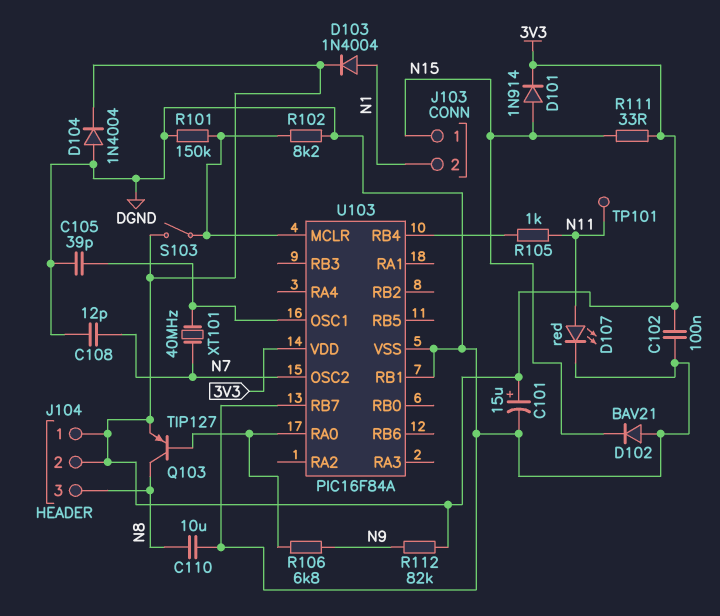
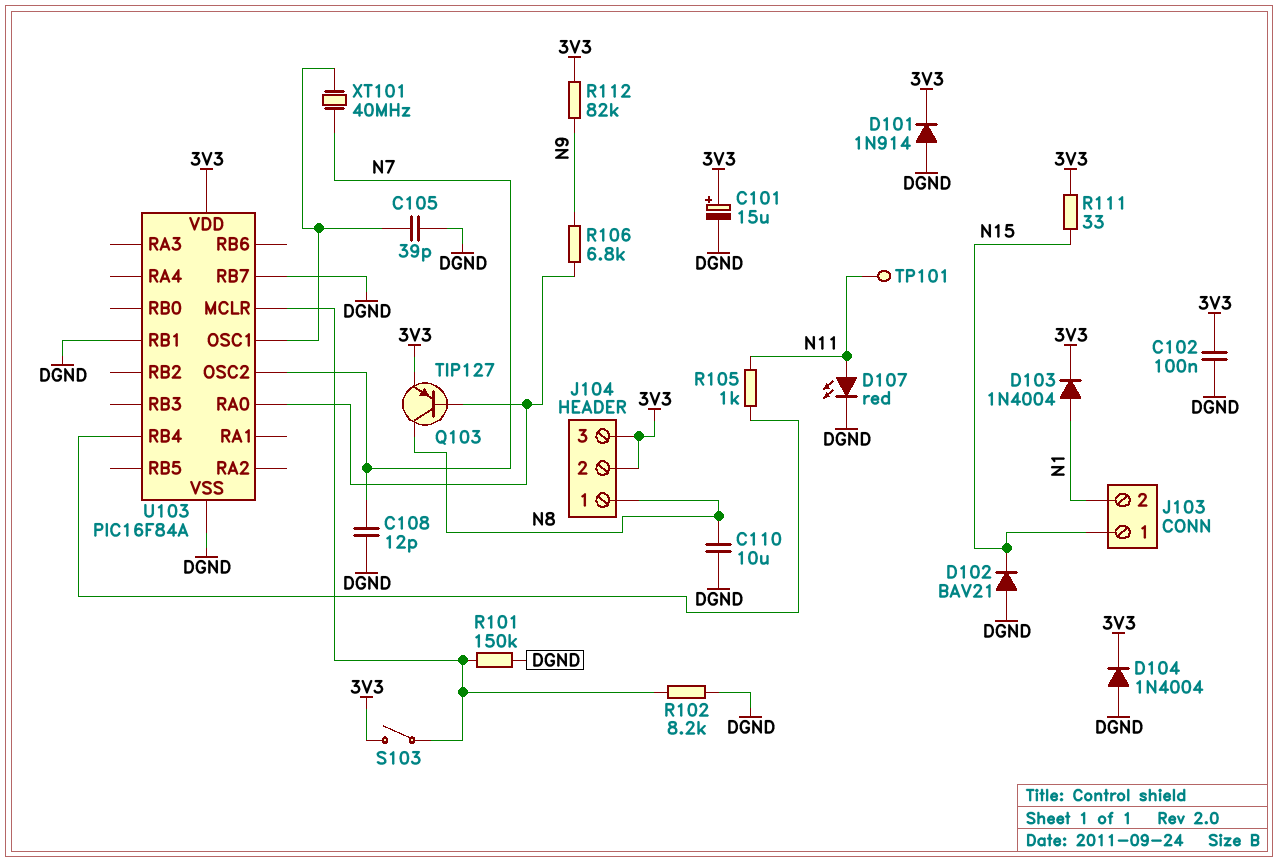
D101: diode 1N914 (A N15, K 3V3) -> diode 1N914 (A DGND, K 3V3)
J104 pin 1: 3V3 -> N8
J104 pin 3: N8 -> 3V3

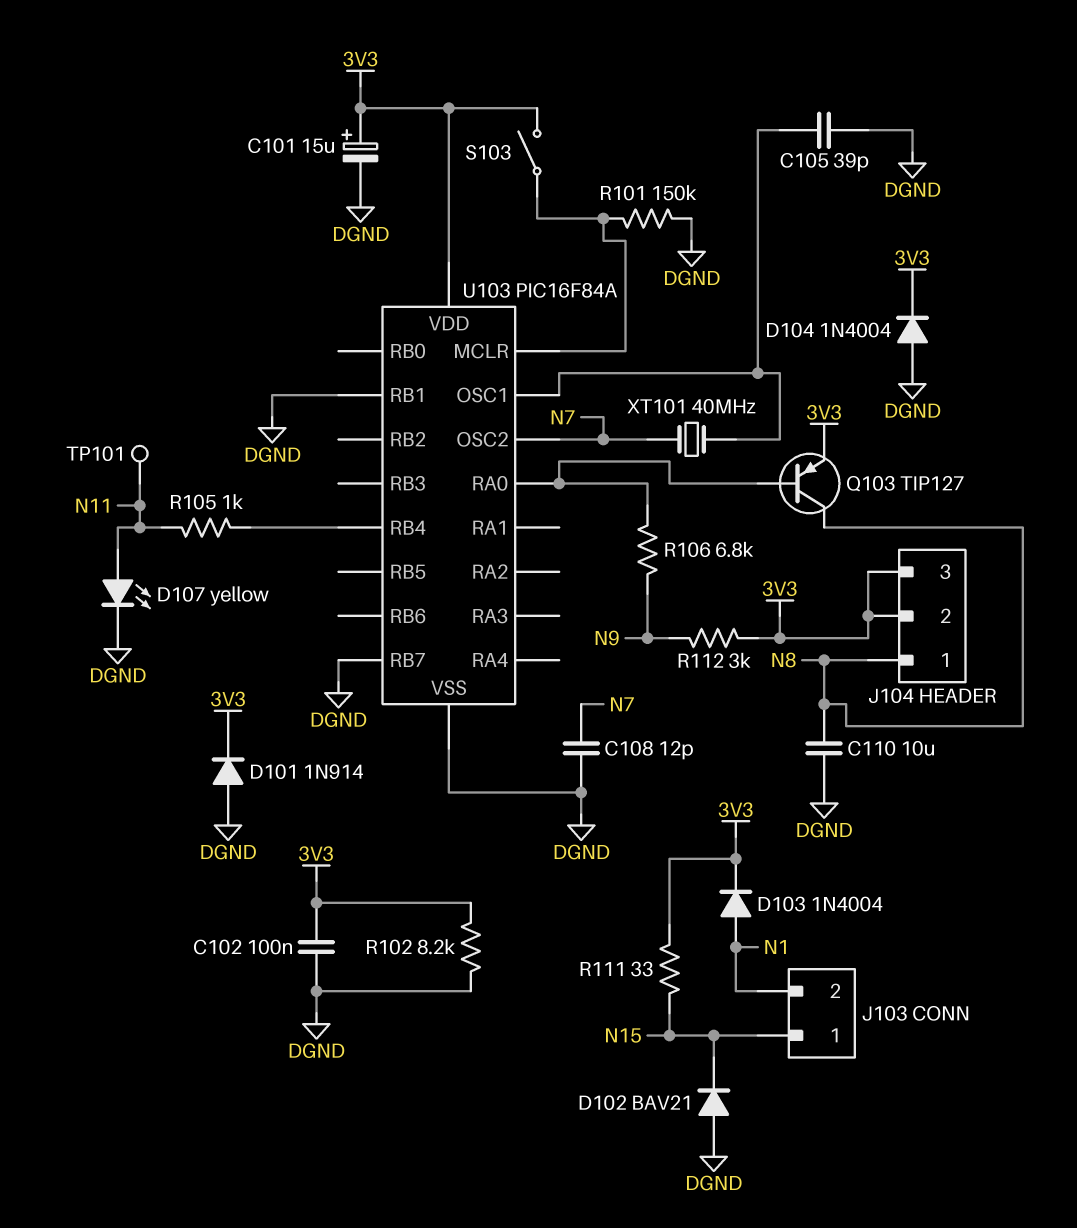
D107: LED red (A N11, K DGND) -> LED yellow (A N11, K DGND)
R102: 8.2k (DGND, U103/MCLR) -> 8.2k (3V3, DGND)
R112: 82k (3V3, N9) -> 3k (3V3, N9)

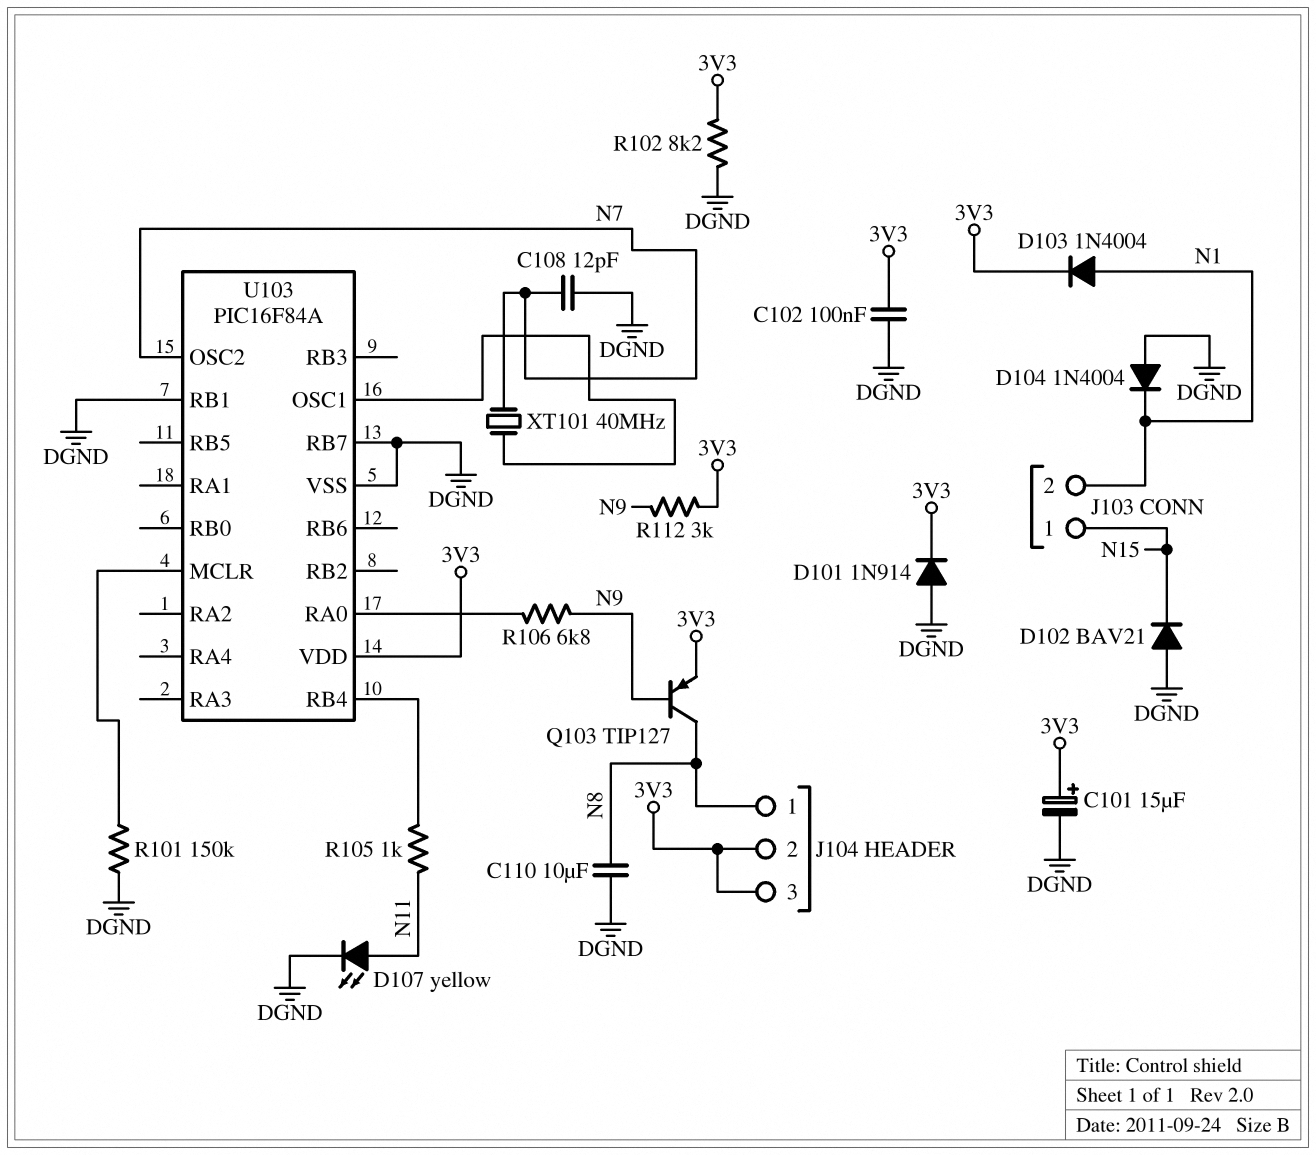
C105: 39pF (DGND, U103/OSC1) -> none
D104: diode 1N4004 (A DGND, K 3V3) -> diode 1N4004 (A DGND, K N1)
Q103: PNP TIP127 (B U103/RA0, C N8, E 3V3) -> PNP TIP127 (B N9, C N8, E 3V3)
R111: 33 (3V3, N15) -> none
S103: switch (3V3, U103/MCLR) -> none
TP101: test point (N11) -> none

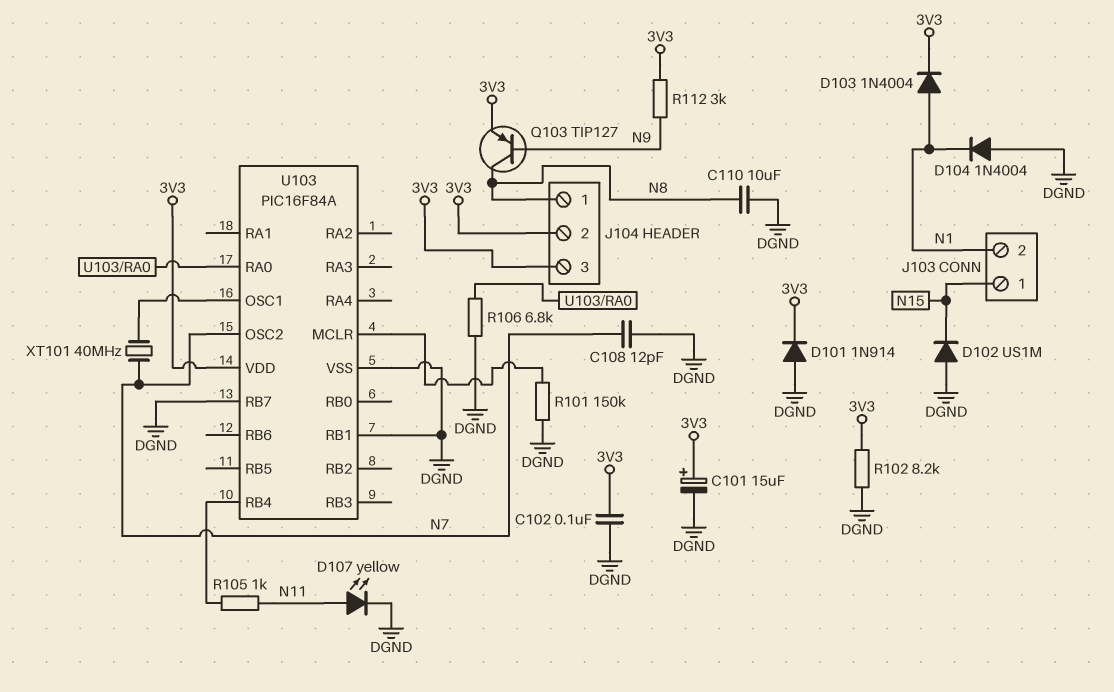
D102: diode BAV21 (A DGND, K N15) -> diode US1M (A DGND, K N15)
R106: 6.8k (N9, U103/RA0) -> 6.8k (DGND, U103/RA0)

